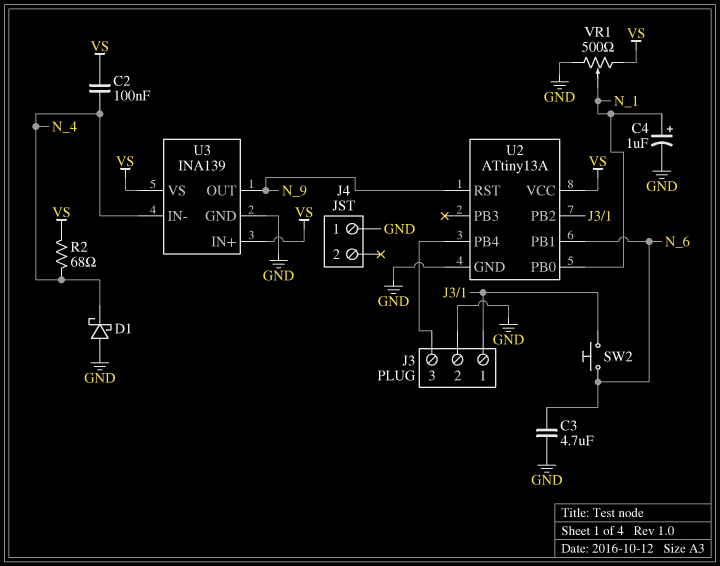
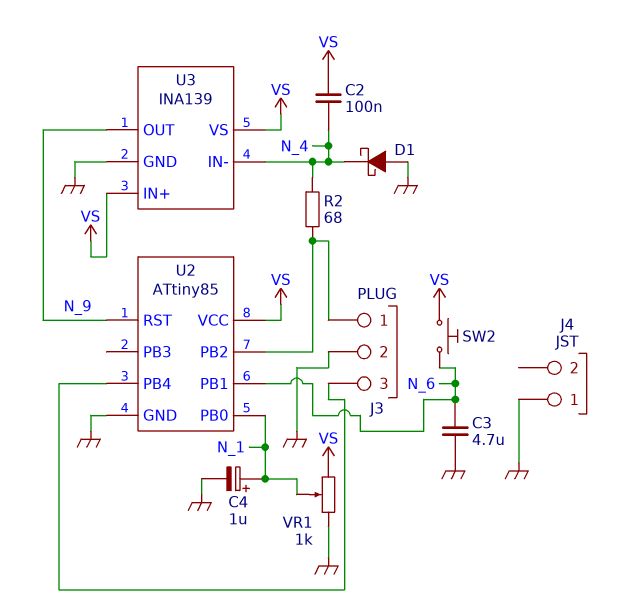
R2: 68 (N_4, VS) -> 68 (J3/1, N_4)
SW2: button (J3/1, N_6) -> button (N_6, VS)
U2: ATtiny13A -> ATtiny85
VR1: 500 (GND, VS, wiper N_1) -> 1k (GND, VS, wiper N_1)

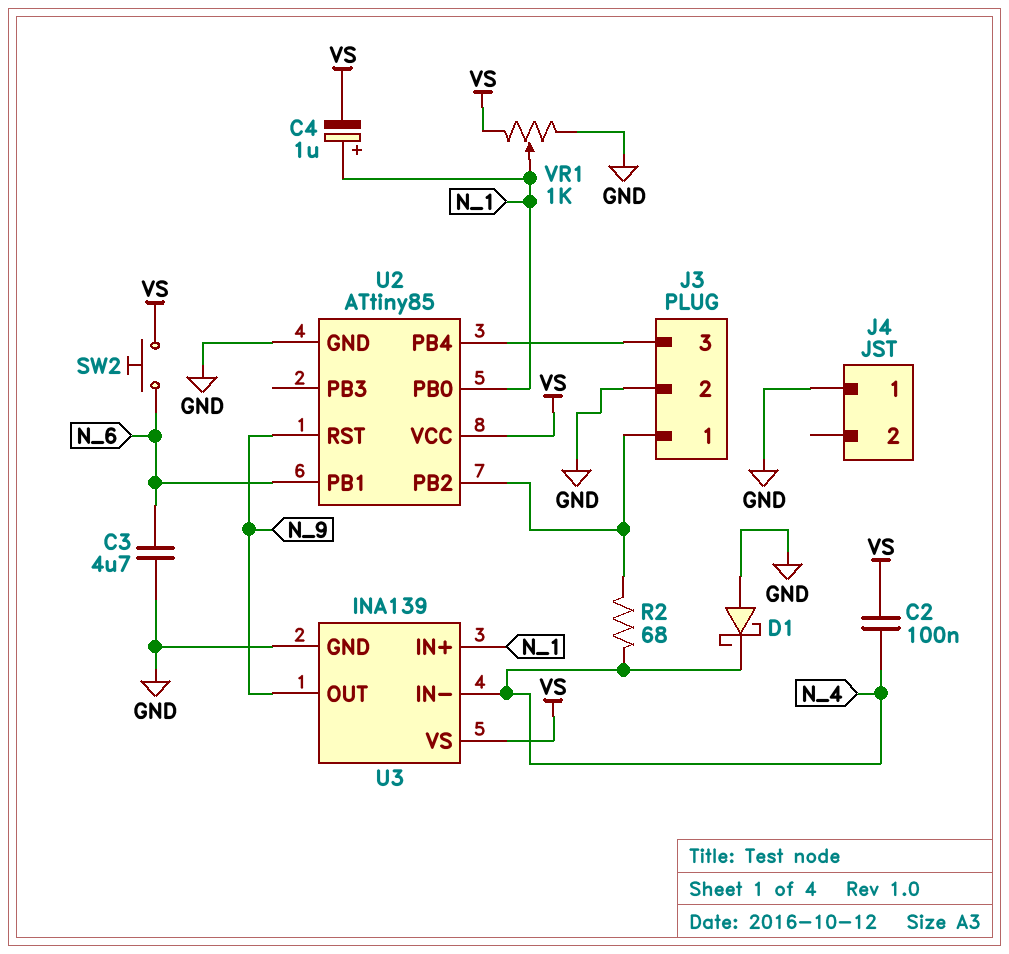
C4: 1uF (plus N_1, minus GND) -> 1uF (plus N_1, minus VS)
U3 pin IN+: VS -> N_1

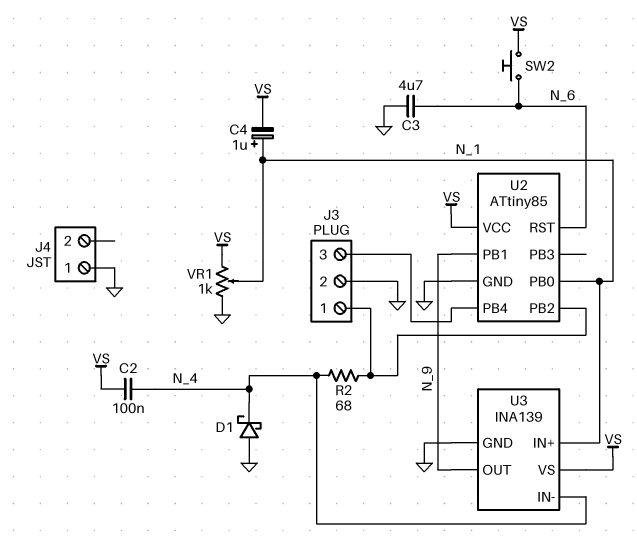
U2 pin PB1: N_6 -> N_9
U2 pin RST: N_9 -> N_6

